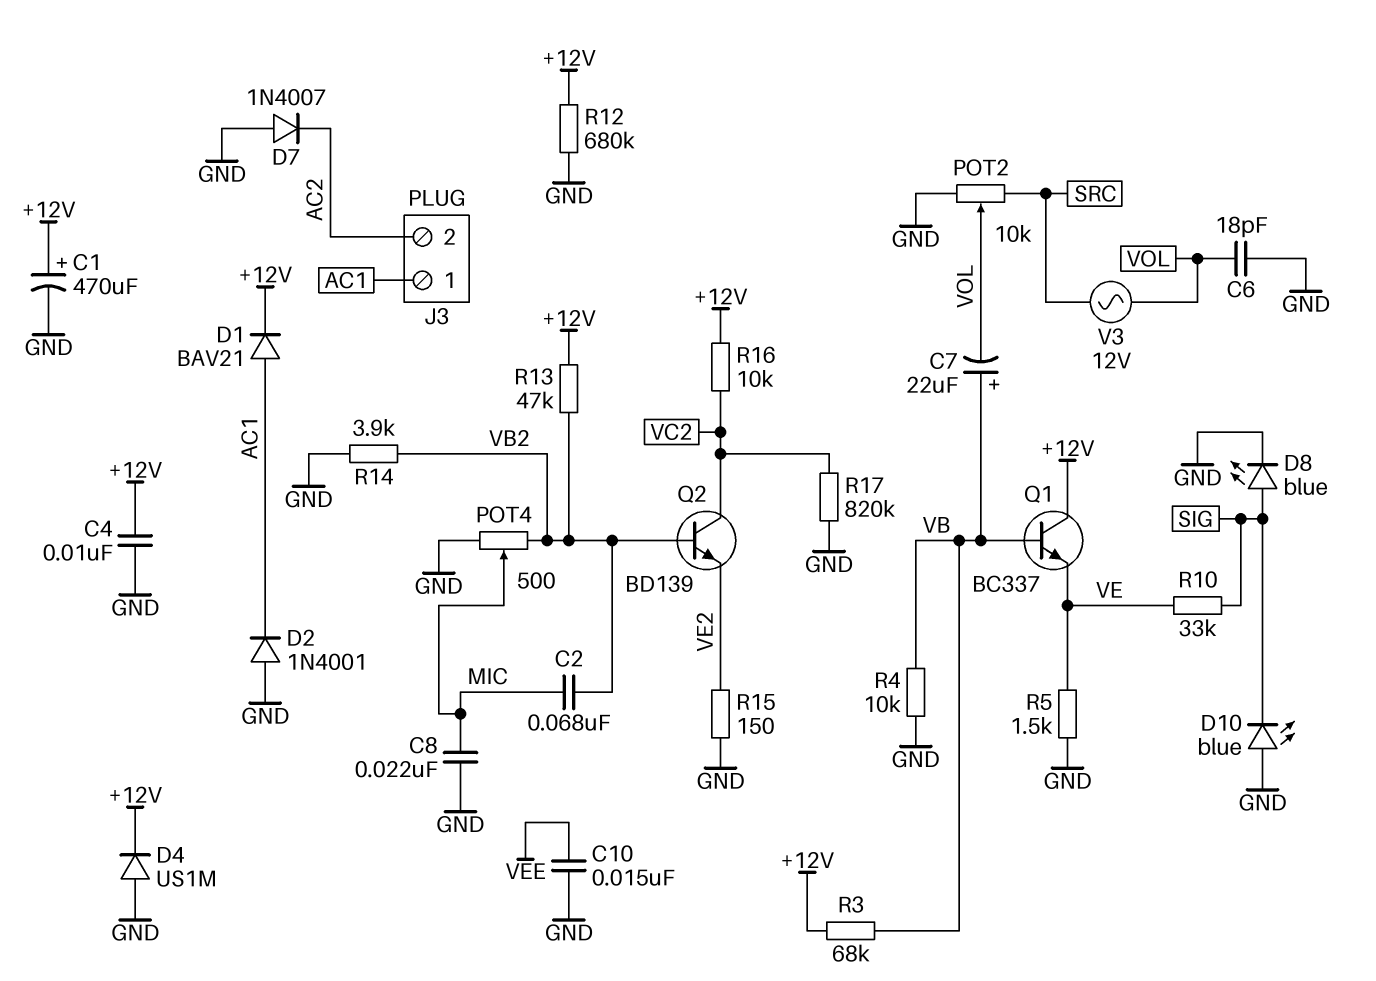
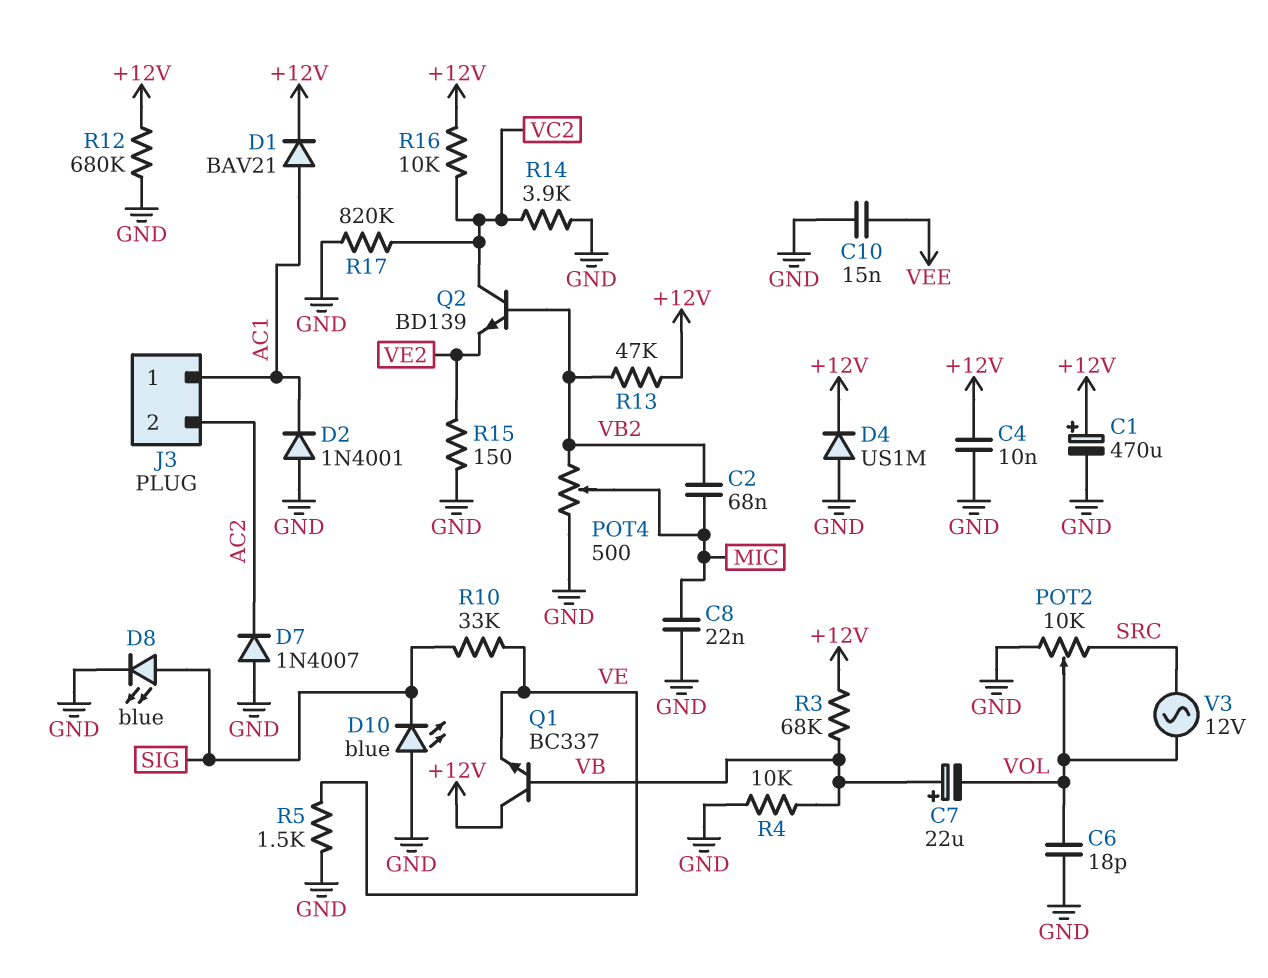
R14: 3.9k (GND, VB2) -> 3.9k (GND, VC2)

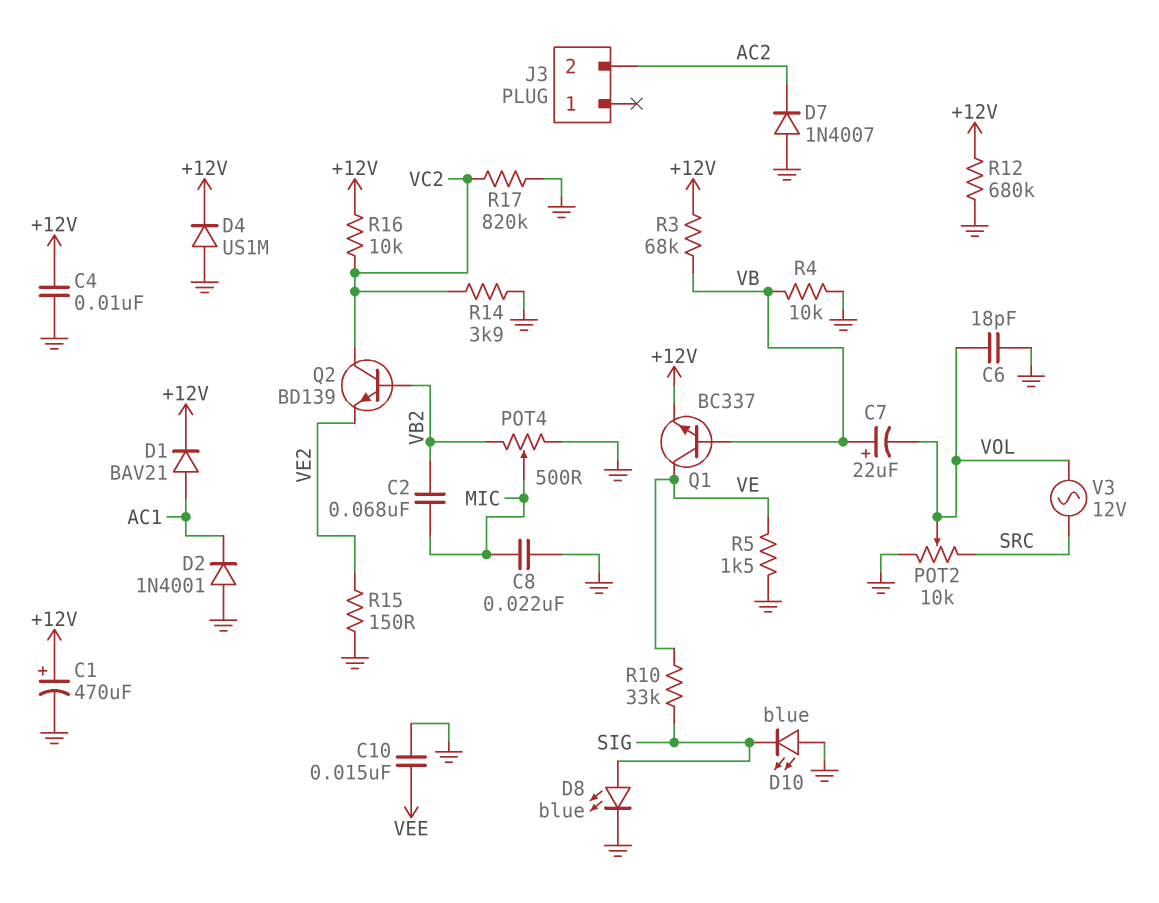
J3 pin 1: AC1 -> none
Q1: NPN BC337 (B VB, C +12V, E VE) -> NPN BC337 (B VB, C VE, E +12V)
R13: 47k (+12V, VB2) -> none

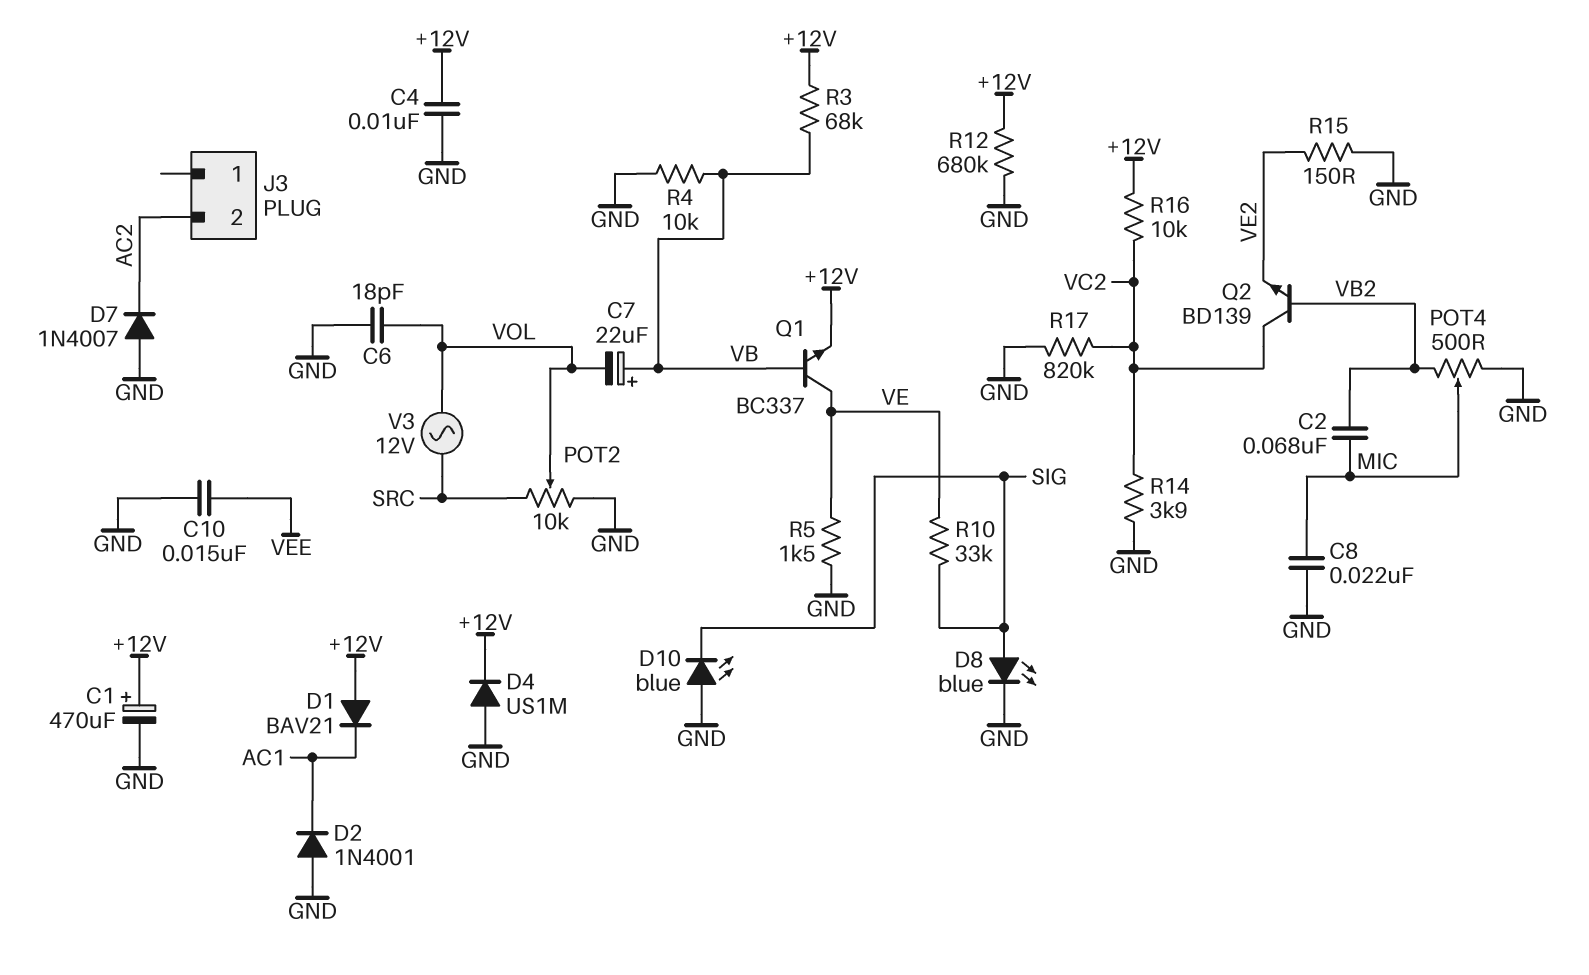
D1: diode BAV21 (A AC1, K +12V) -> diode BAV21 (A +12V, K AC1)

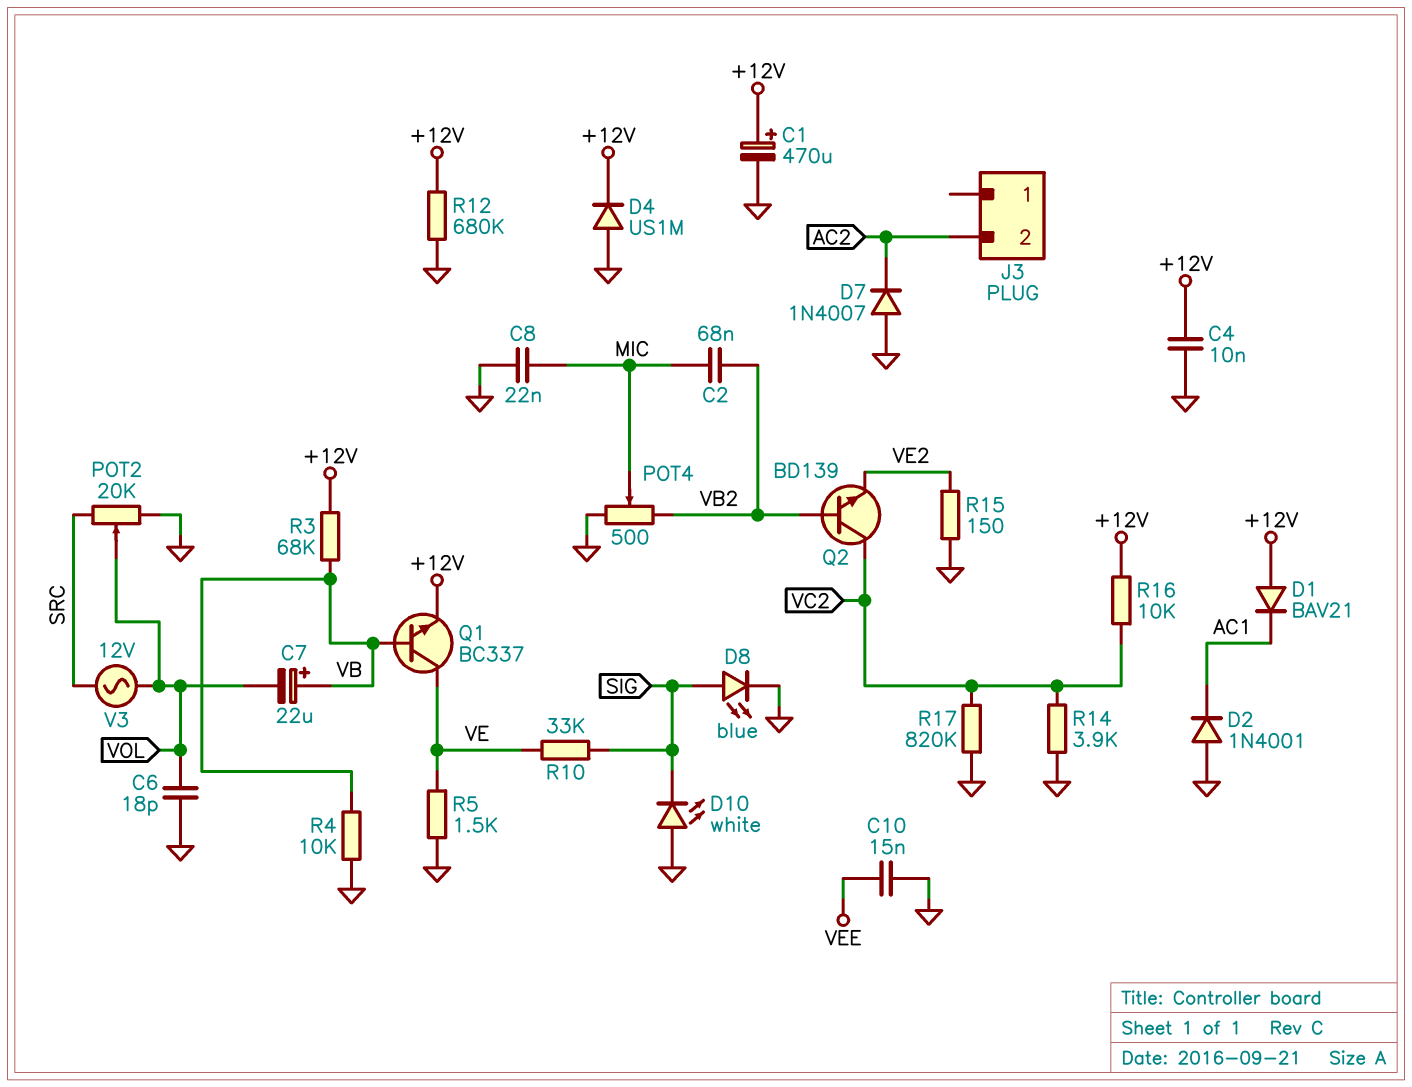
D10: LED blue (A GND, K SIG) -> LED white (A GND, K SIG)
POT2: 10k (GND, SRC, wiper VOL) -> 20k (GND, SRC, wiper VOL)

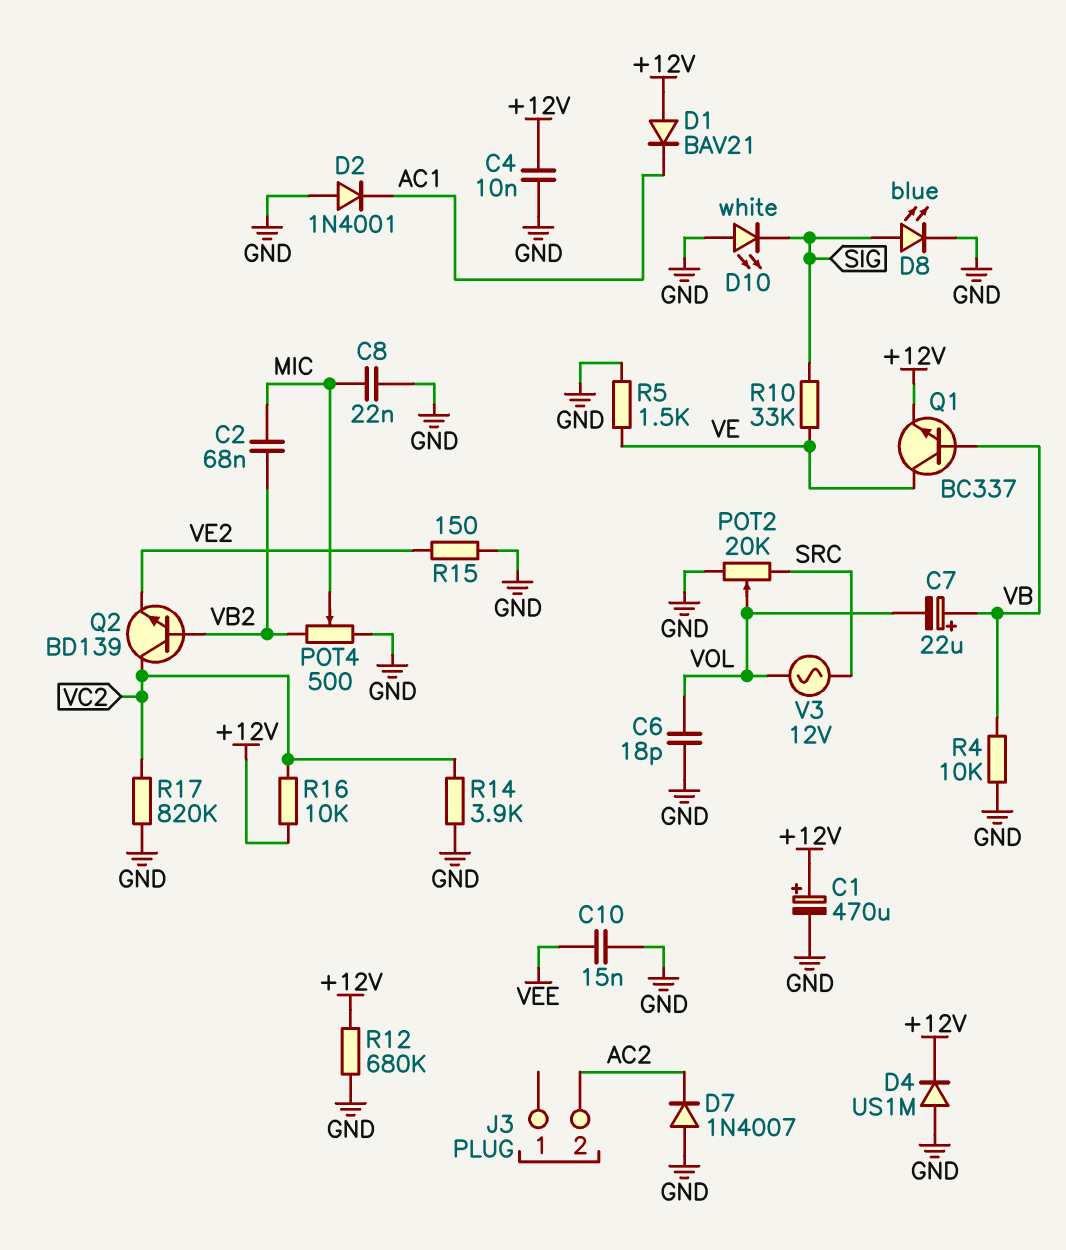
R3: 68k (+12V, VB) -> none

